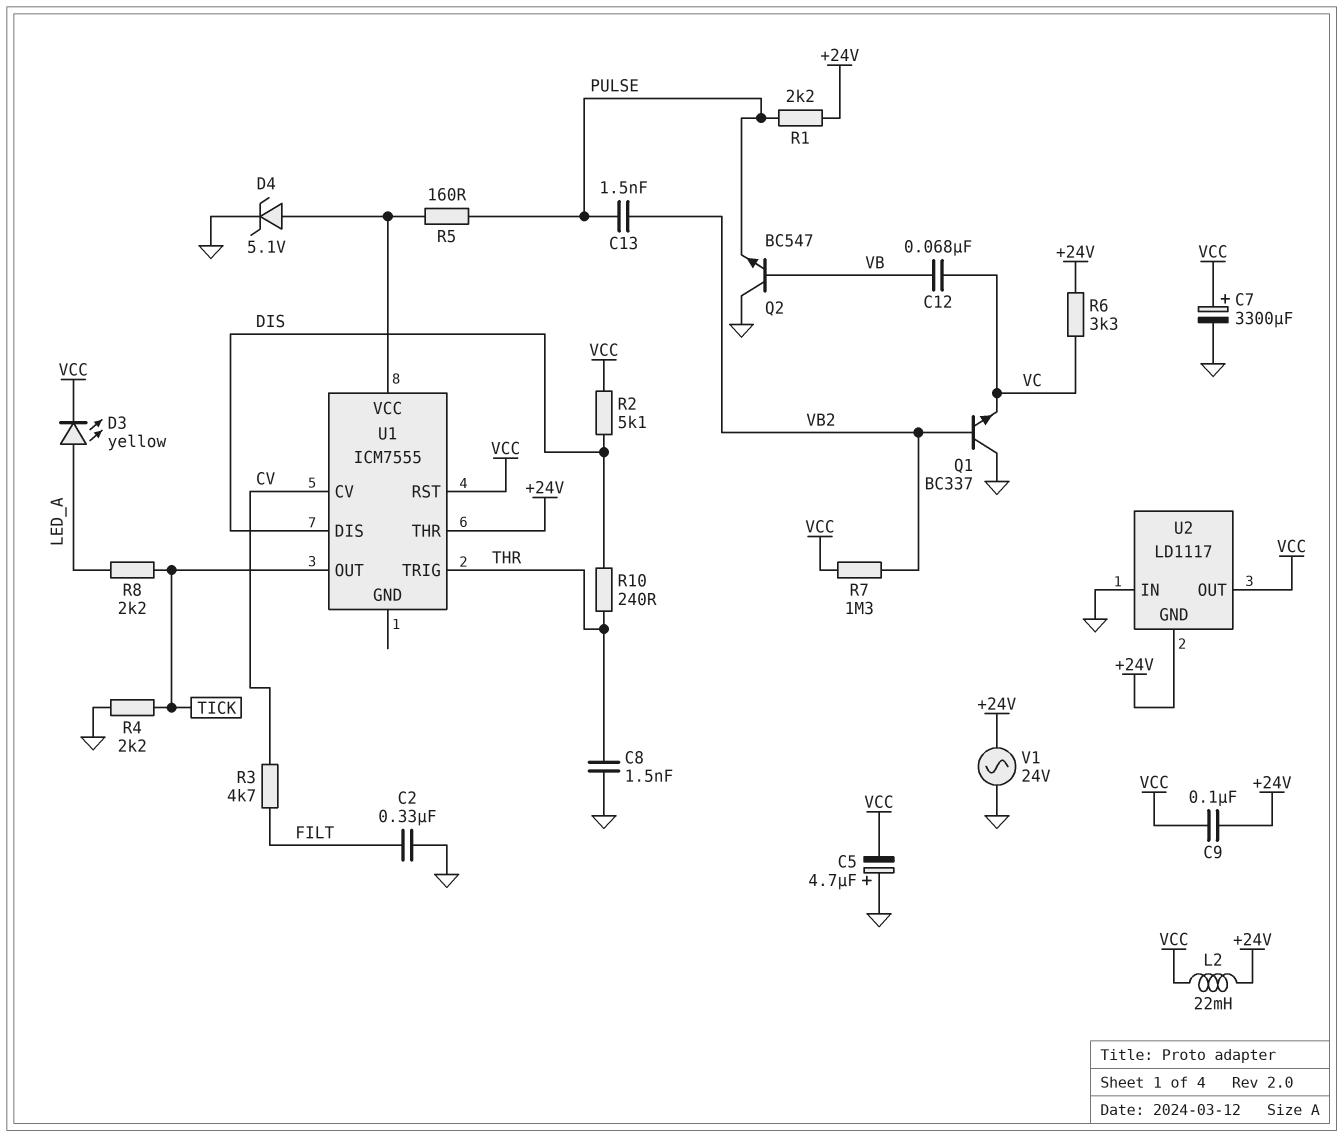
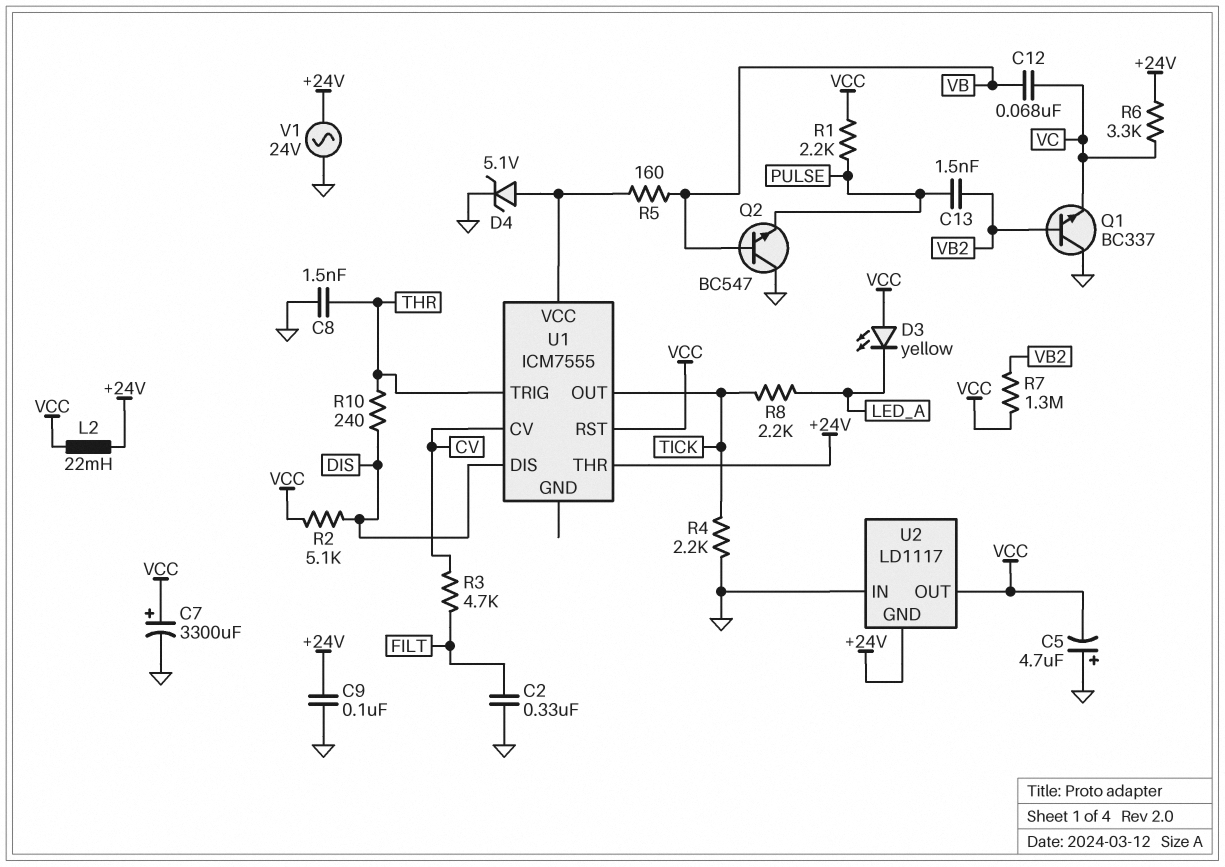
C9: 100nF (+24V, VCC) -> 100nF (+24V, GND)
D3: LED yellow (A LED_A, K VCC) -> LED yellow (A VCC, K LED_A)
R1: 2.2k (+24V, PULSE) -> 2.2k (PULSE, VCC)
R5: 160 (PULSE, U1/VCC) -> 160 (U1/VCC, VB)

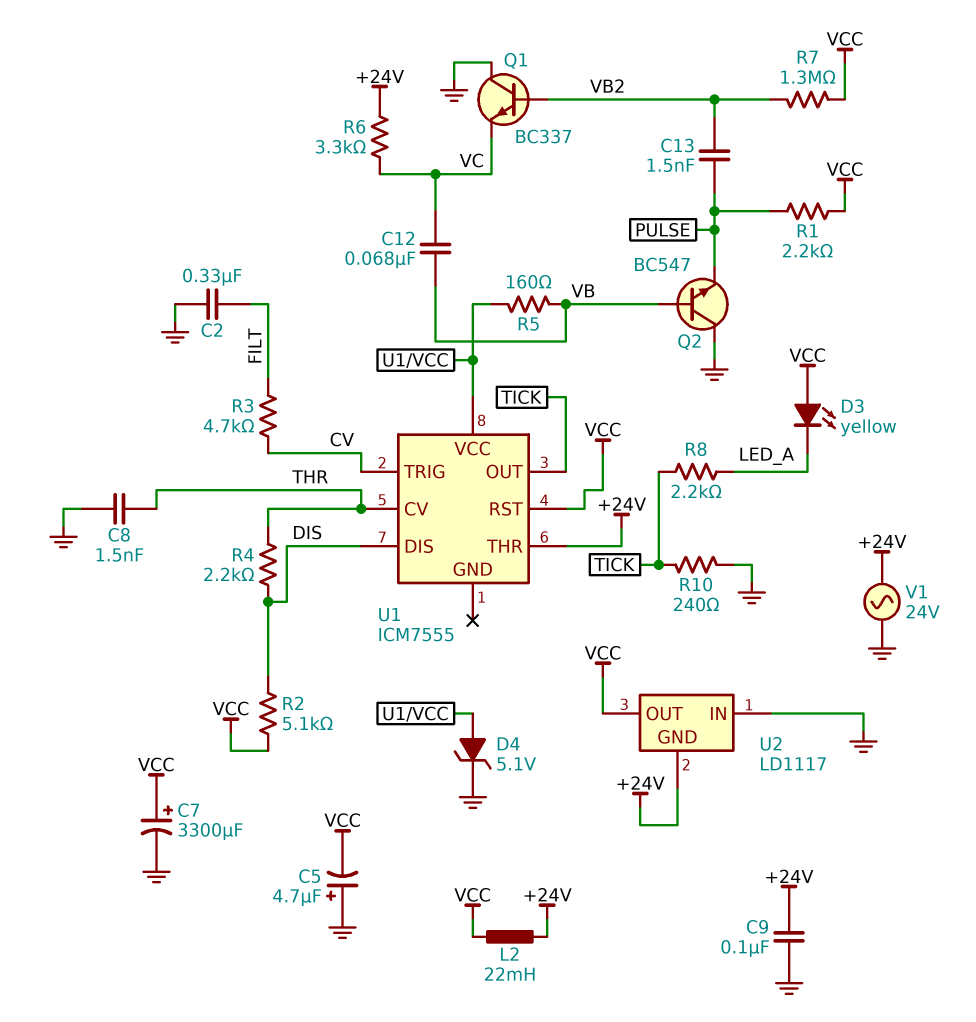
R4: 2.2k (GND, TICK) -> 2.2k (DIS, THR)
R10: 240 (DIS, THR) -> 240 (GND, TICK)
U1 pin CV: CV -> THR
U1 pin TRIG: THR -> CV

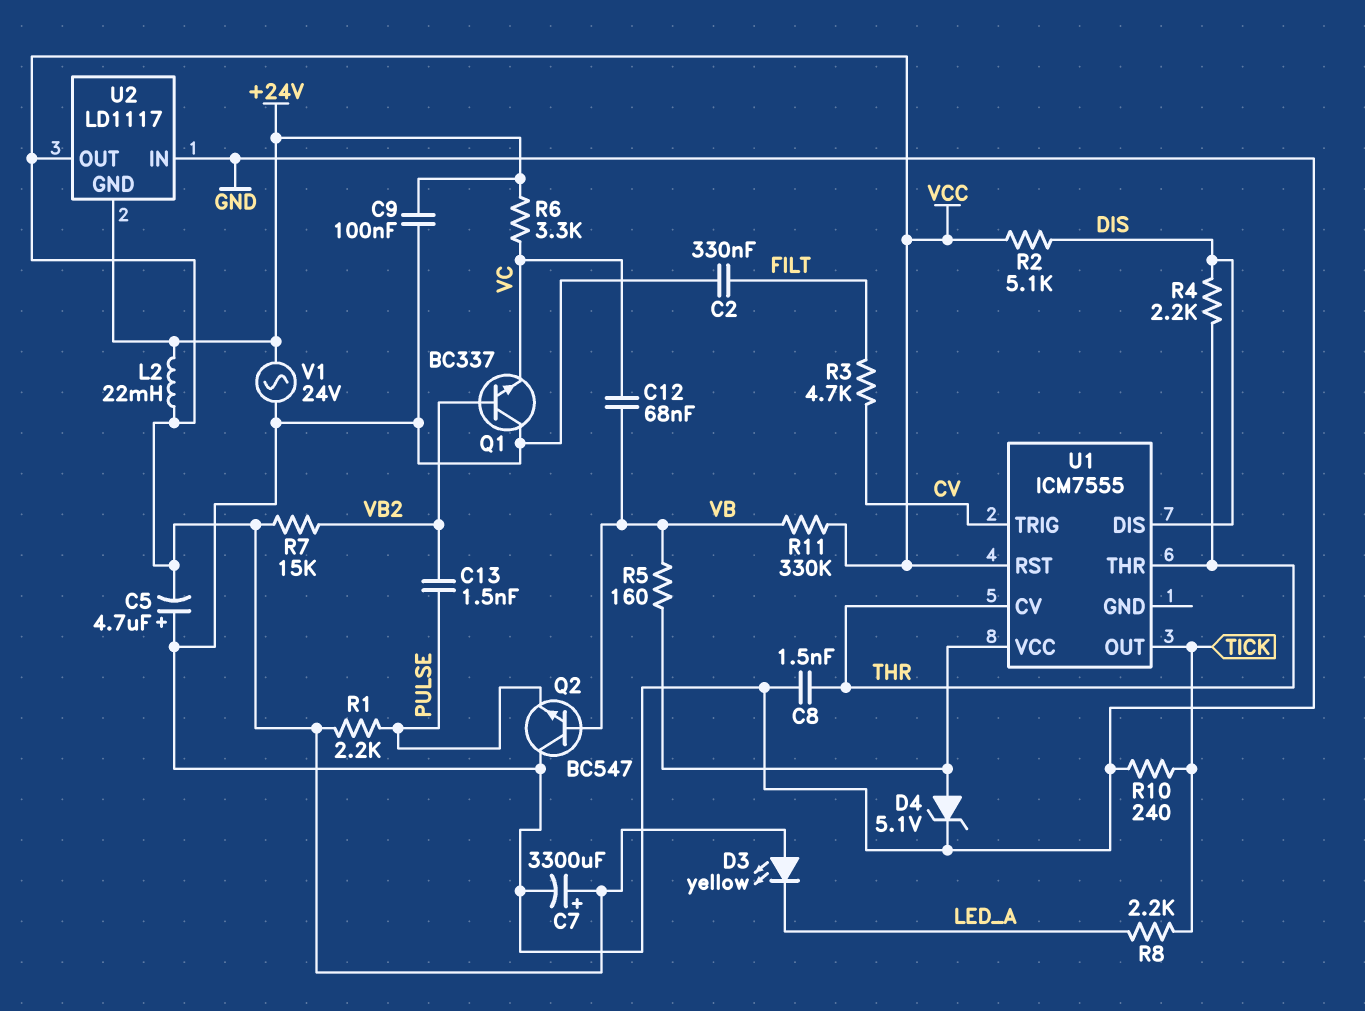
R7: 1.3M (VB2, VCC) -> 15k (VB2, VCC)
R11: none -> 330k (VB, VCC)
U1 pin THR: +24V -> THR

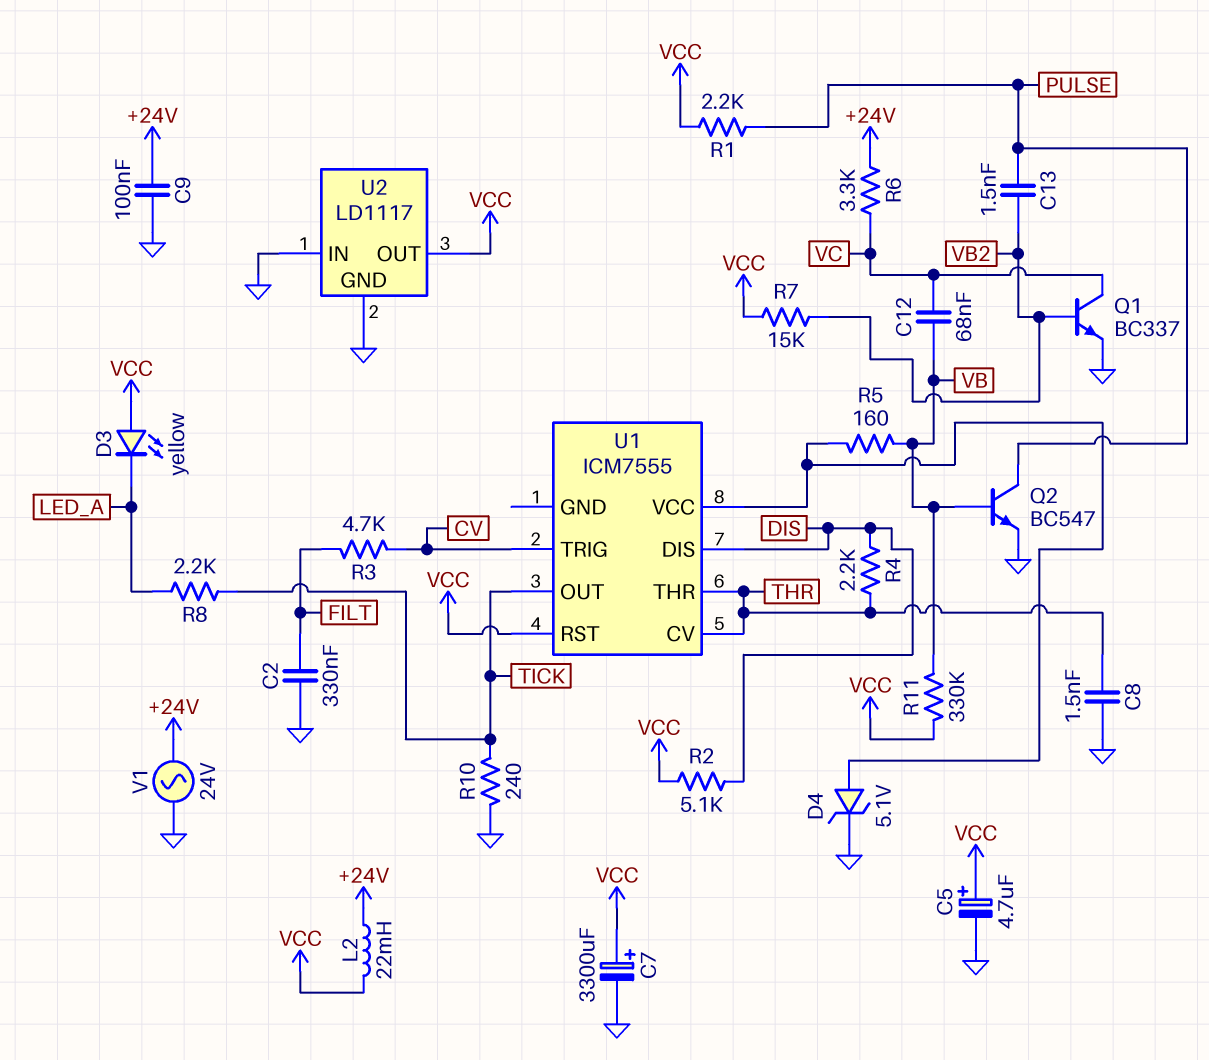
C5: 4.7uF (plus GND, minus VCC) -> 4.7uF (plus VCC, minus GND)
Q1: NPN BC337 (B VB2, C GND, E VC) -> NPN BC337 (B VB2, C VC, E GND)
Q2: NPN BC547 (B VB, C GND, E PULSE) -> NPN BC547 (B VB, C PULSE, E GND)
U2 pin GND: +24V -> GND

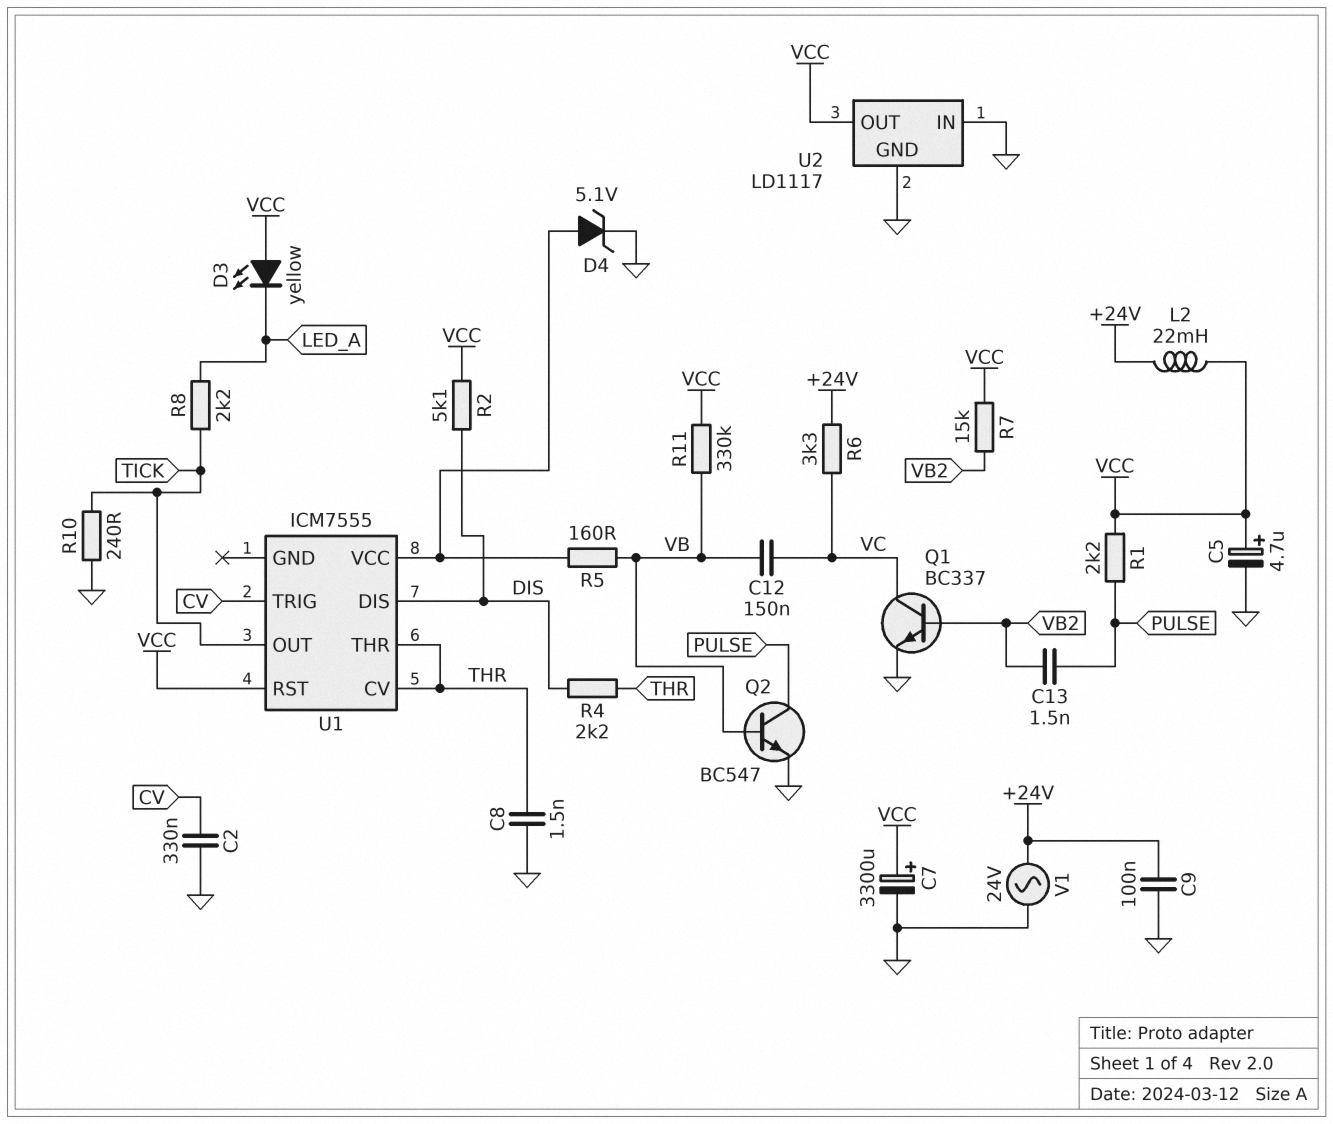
C2: 330nF (FILT, GND) -> 330nF (CV, GND)
C12: 68nF (VB, VC) -> 150nF (VB, VC)
R3: 4.7k (CV, FILT) -> none

